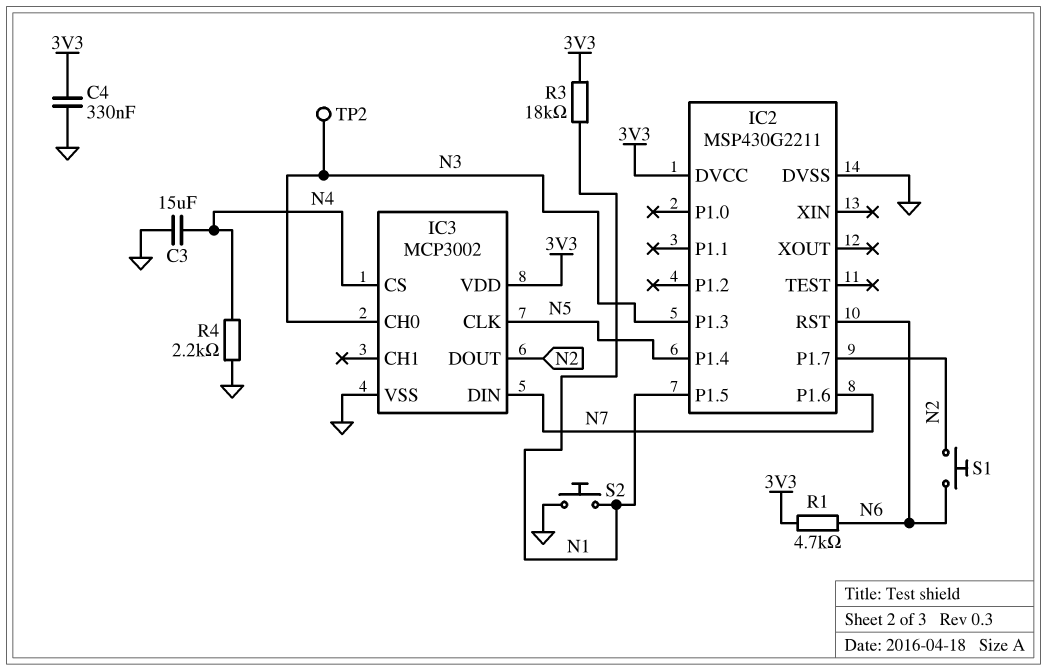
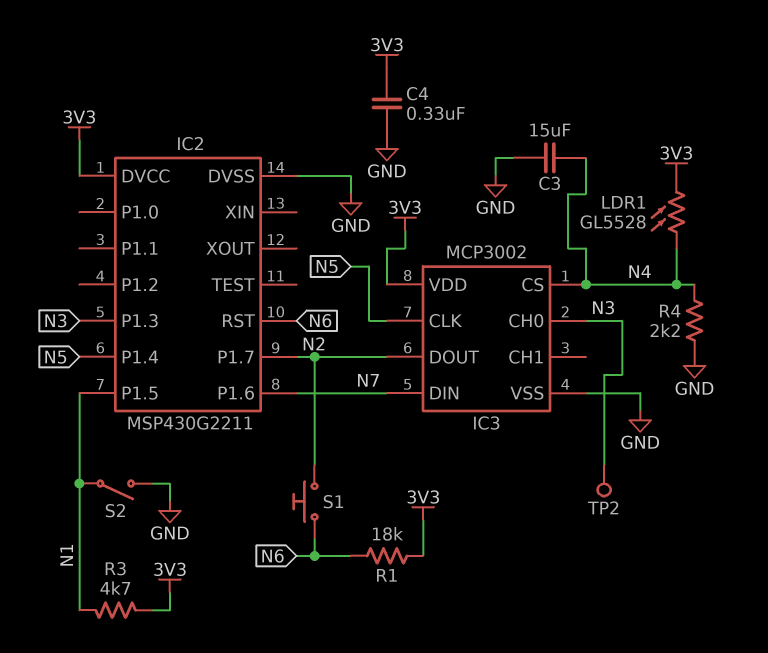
LDR1: none -> GL5528 (3V3, N4)
R1: 4.7k (3V3, N6) -> 18k (3V3, N6)
R3: 18k (3V3, N1) -> 4.7k (3V3, N1)
S2: button (GND, N1) -> switch (GND, N1)

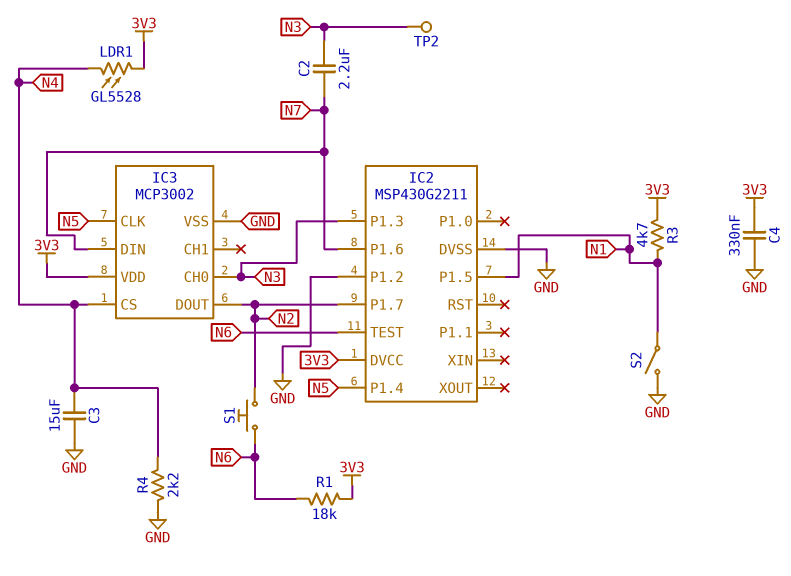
C2: none -> 2.2uF (N3, N7)
IC2 pin P1.2: none -> GND
IC2 pin RST: N6 -> none
IC2 pin TEST: none -> N6

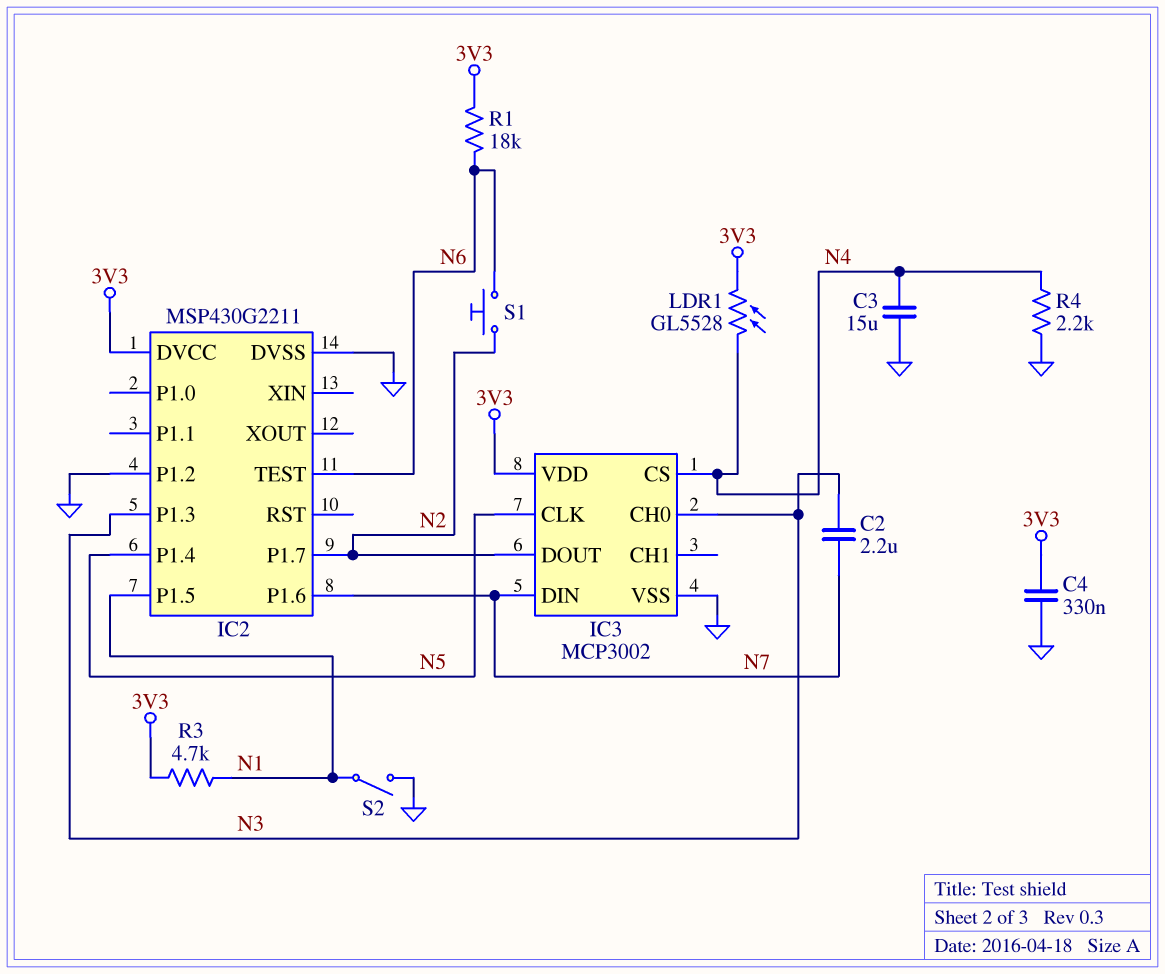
TP2: test point (N3) -> none

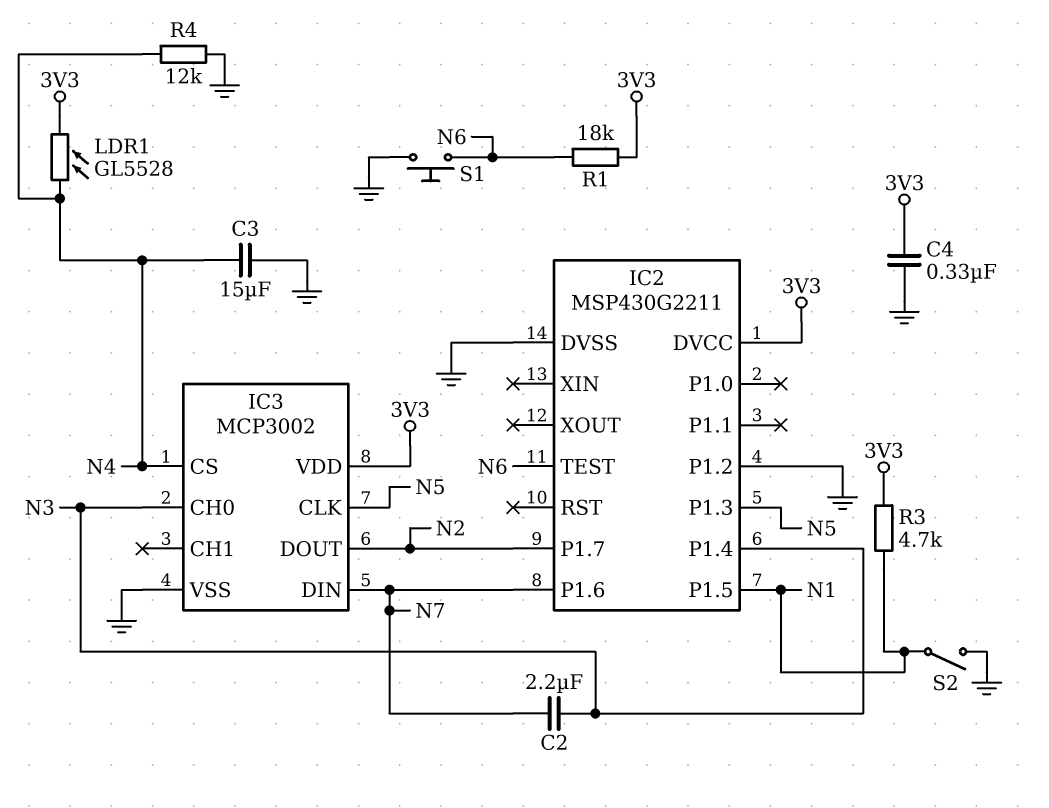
IC2 pin P1.3: N3 -> N5
IC2 pin P1.4: N5 -> N3
R4: 2.2k (GND, N4) -> 12k (GND, N4)
S1: button (N2, N6) -> button (GND, N6)

